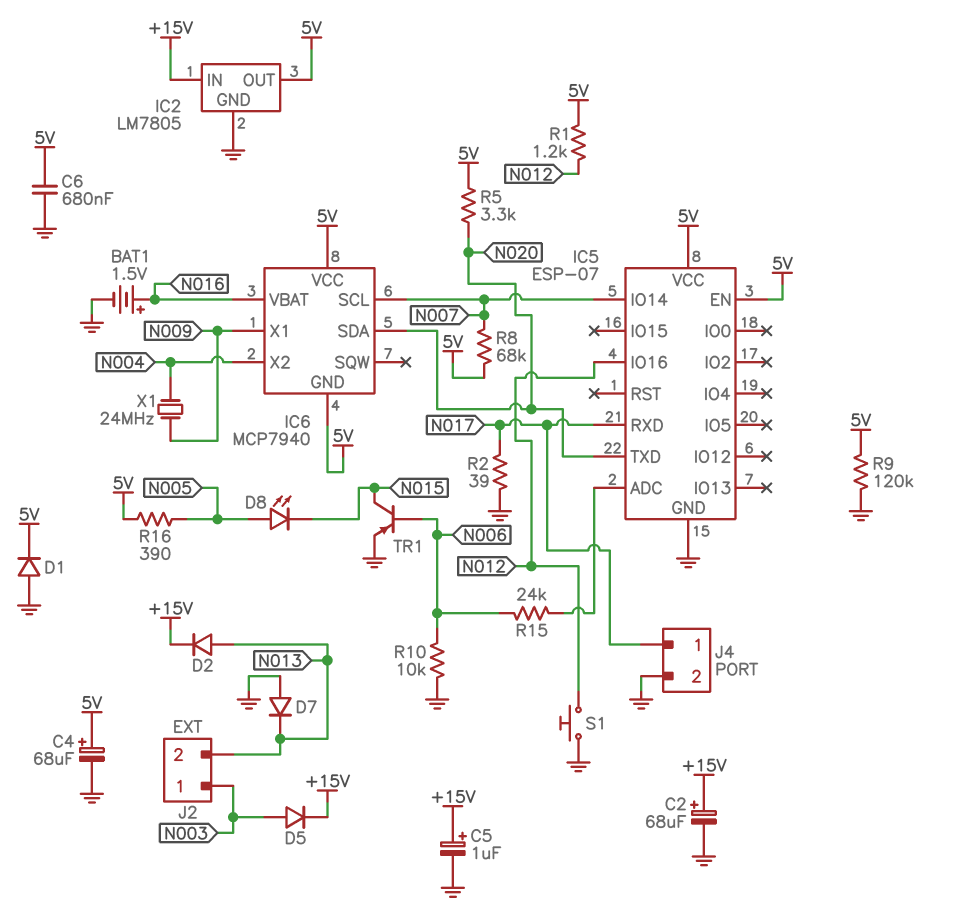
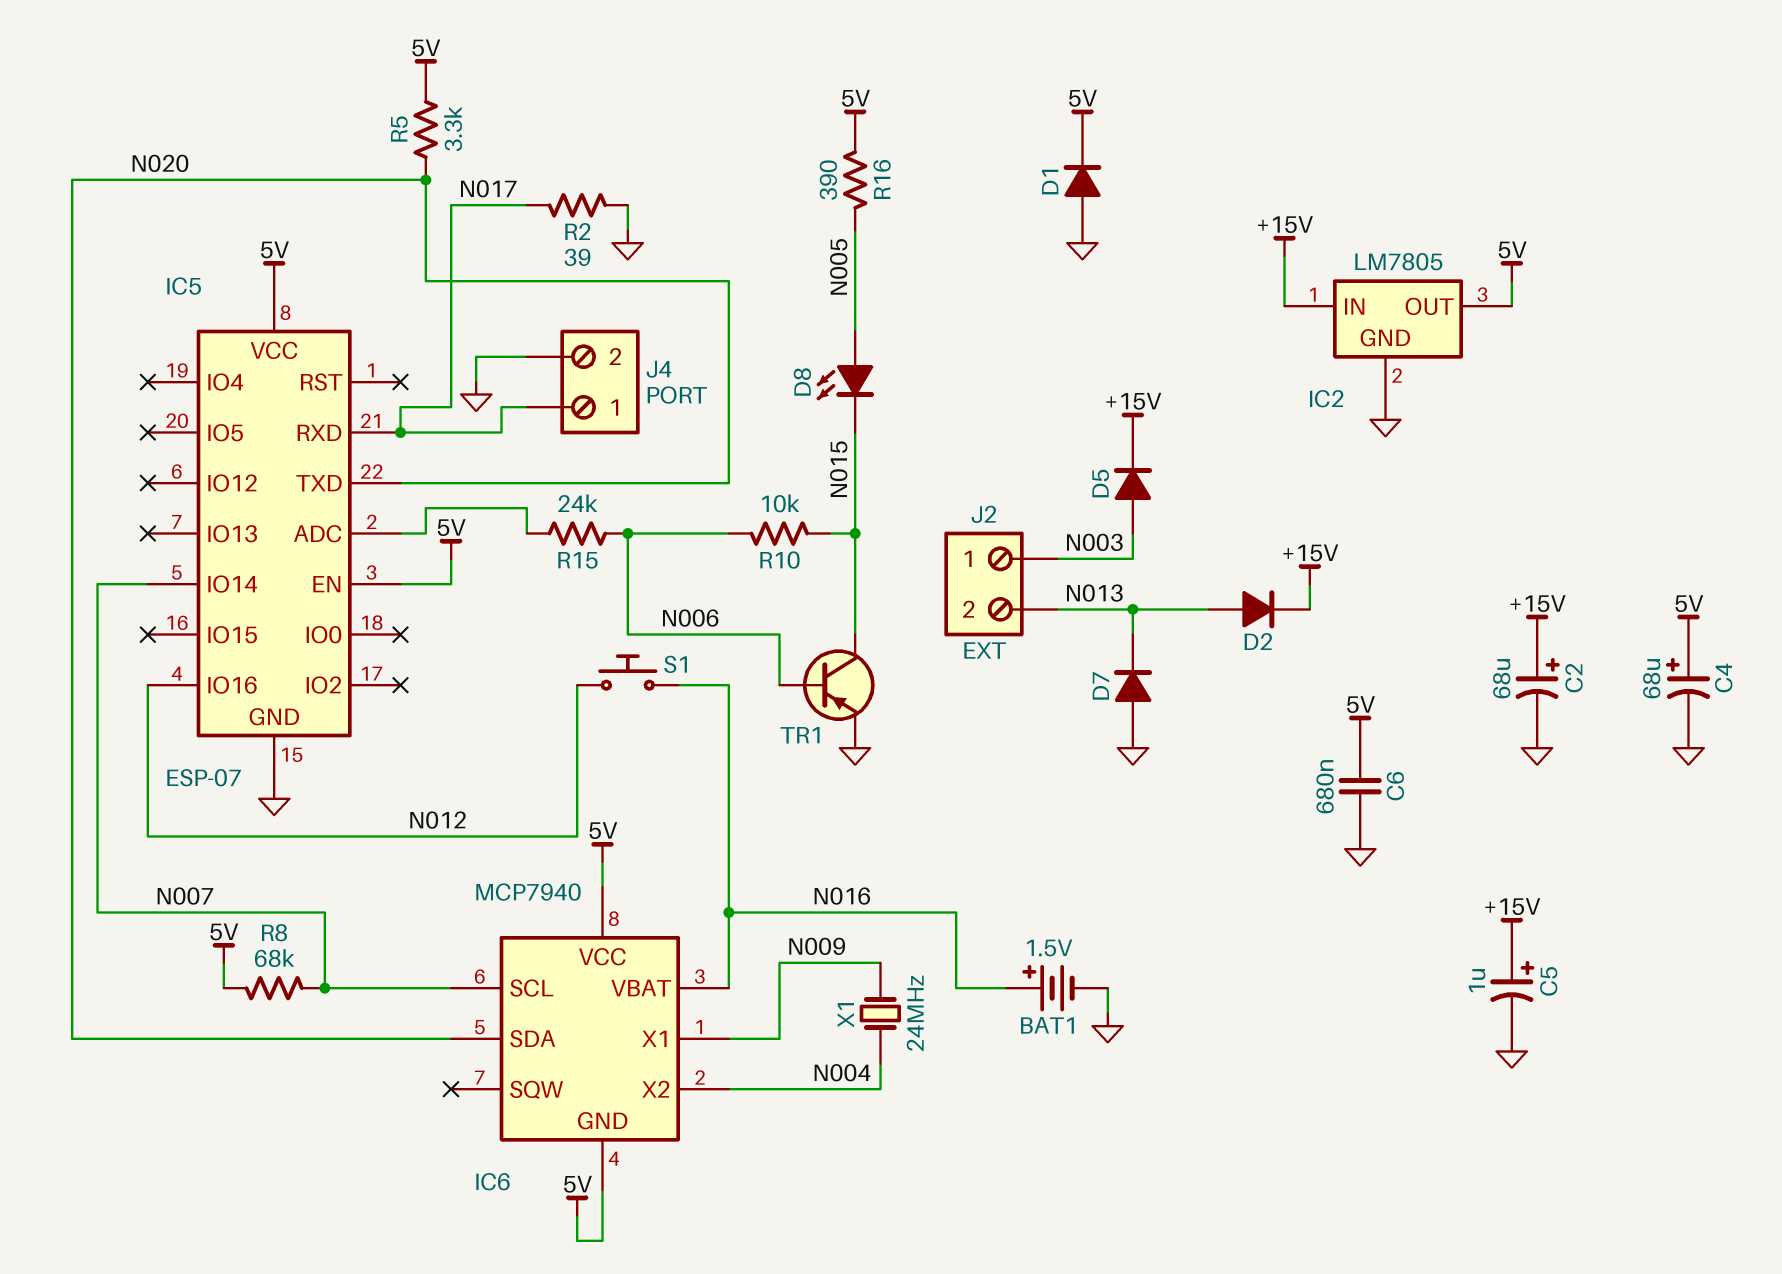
R1: 1.2k (5V, N012) -> none
R9: 120k (5V, GND) -> none
R10: 10k (GND, N006) -> 10k (N006, N015)
S1: button (GND, N012) -> button (N012, N016)

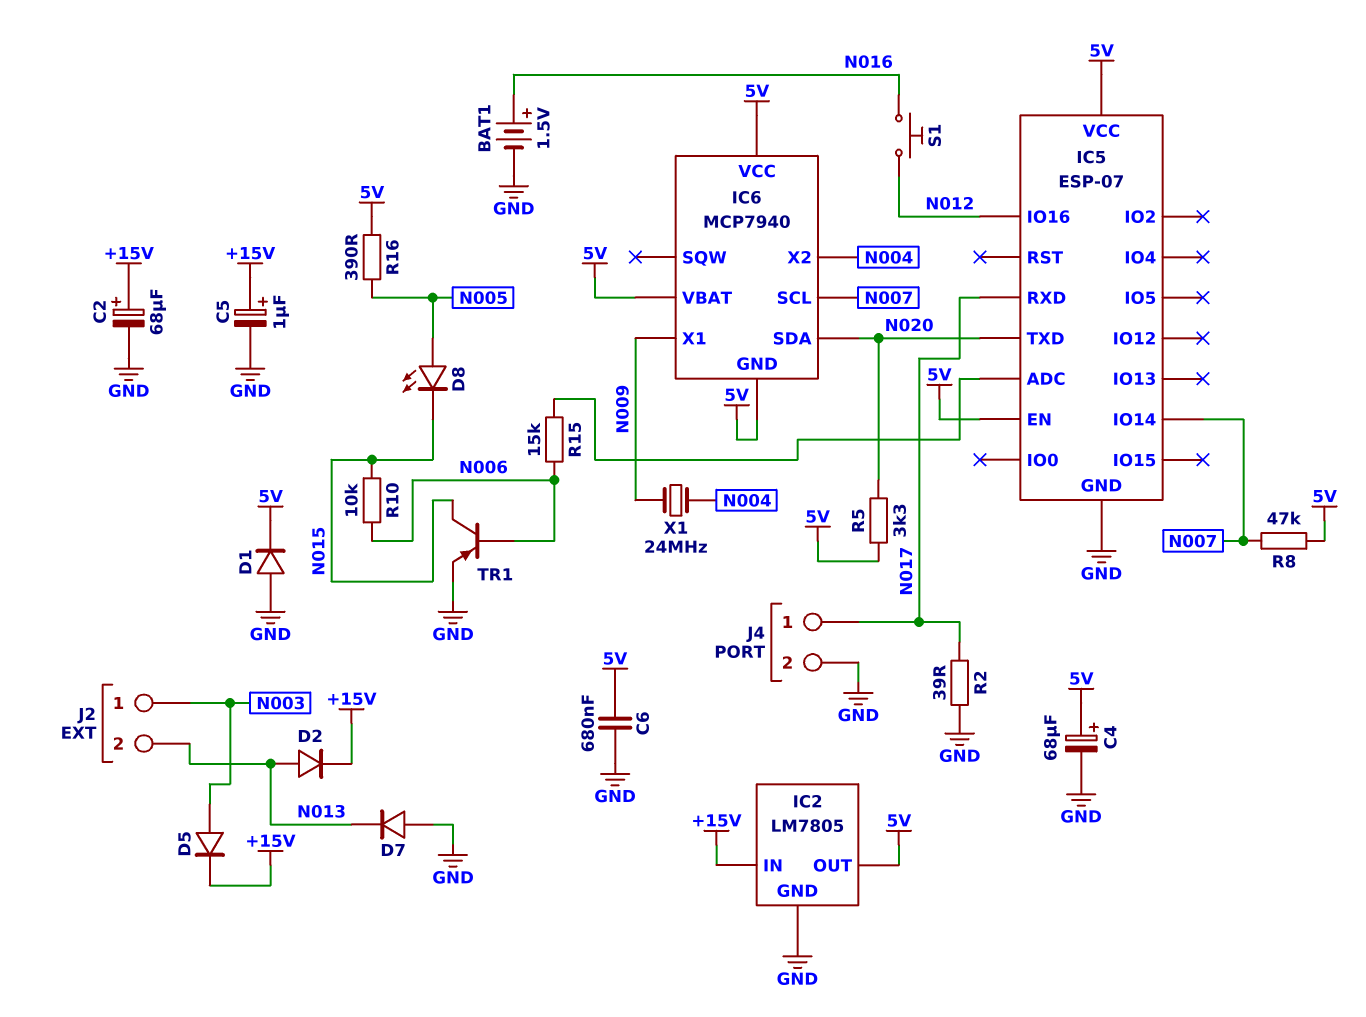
IC6 pin VBAT: N016 -> 5V
R8: 68k (5V, N007) -> 47k (5V, N007)
R15: 24k (IC5/ADC, N006) -> 15k (IC5/ADC, N006)

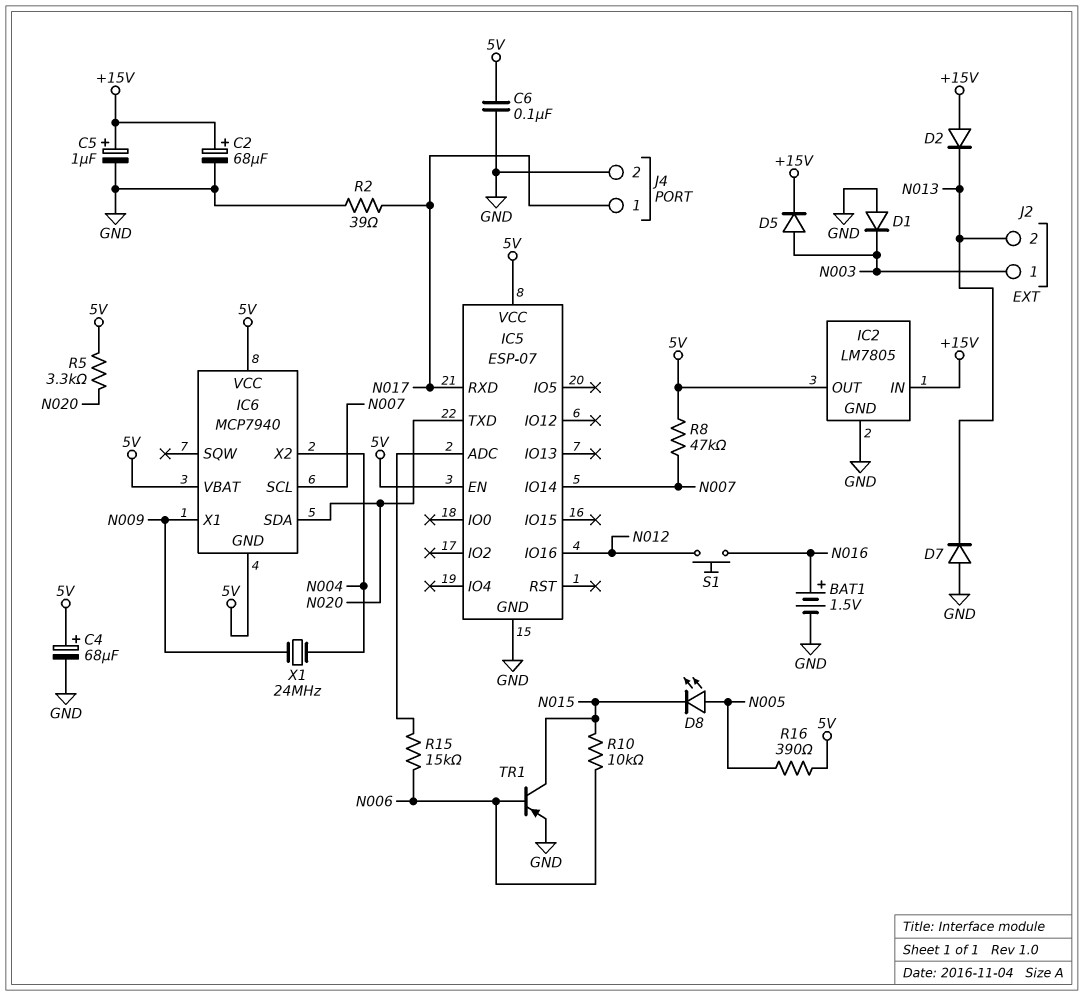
C6: 680nF (5V, GND) -> 100nF (5V, GND)
D1: diode (A GND, K 5V) -> diode (A GND, K N003)
D2: diode (A N013, K +15V) -> diode (A +15V, K N013)

